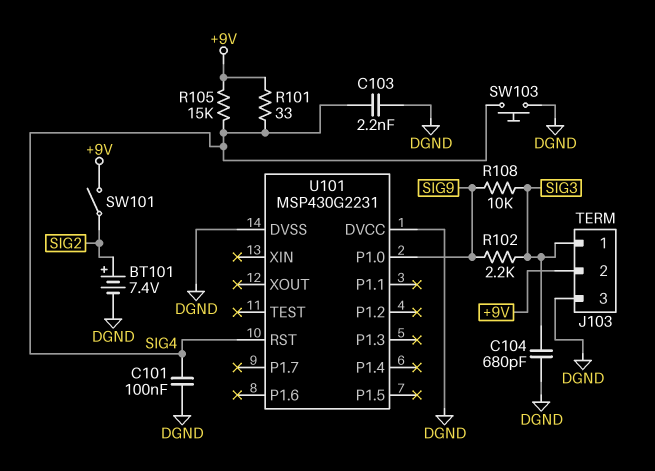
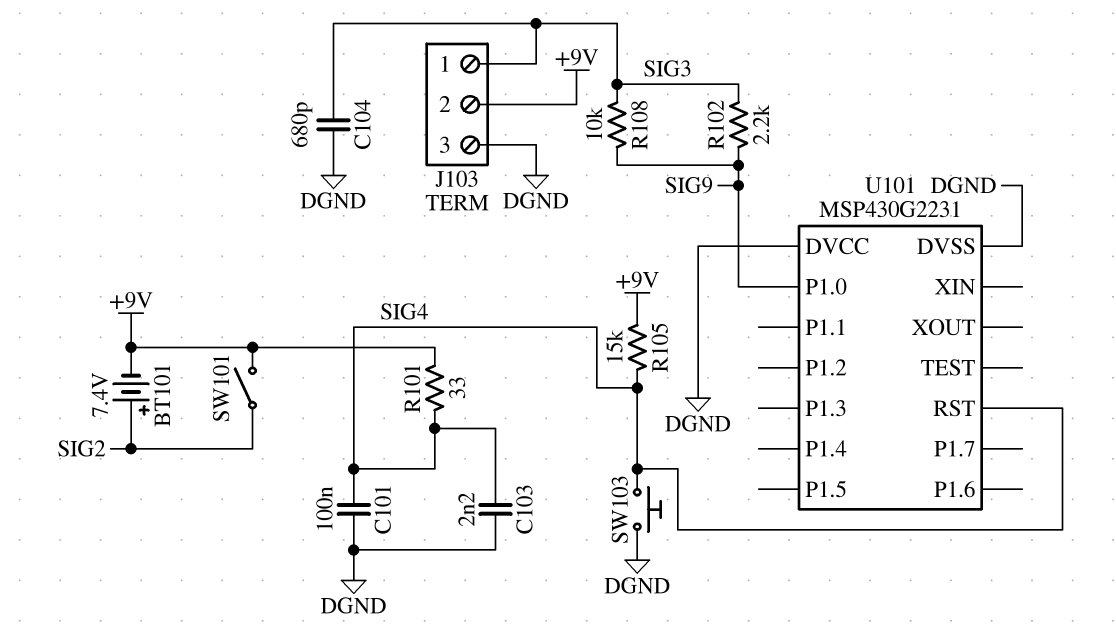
BT101: 7.4V (plus SIG2, minus DGND) -> 7.4V (plus SIG2, minus +9V)

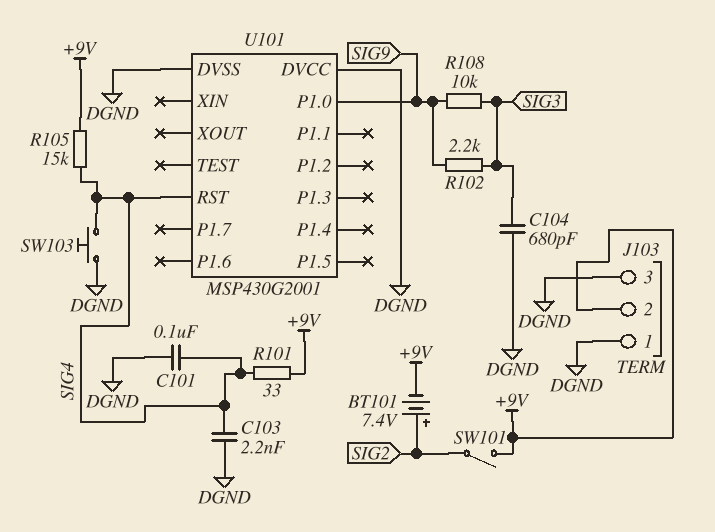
J103 pin 1: SIG3 -> DGND
U101: MSP430G2231 -> MSP430G2001

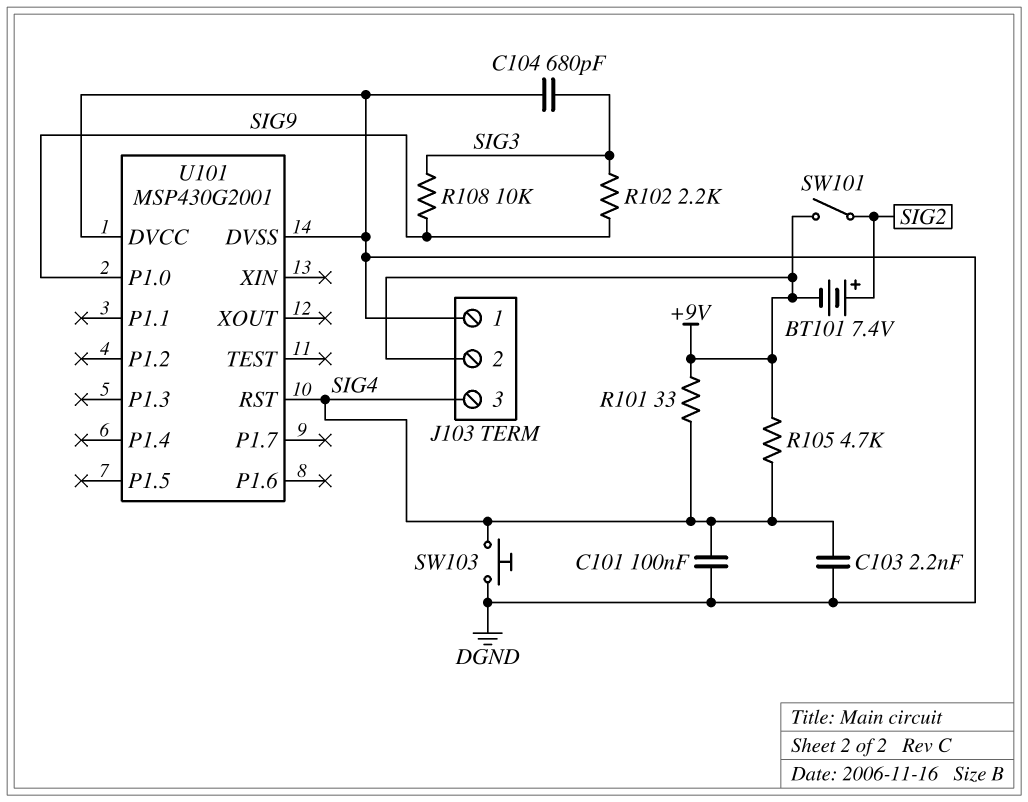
J103 pin 3: DGND -> SIG4
R105: 15k (+9V, SIG4) -> 4.7k (+9V, SIG4)

